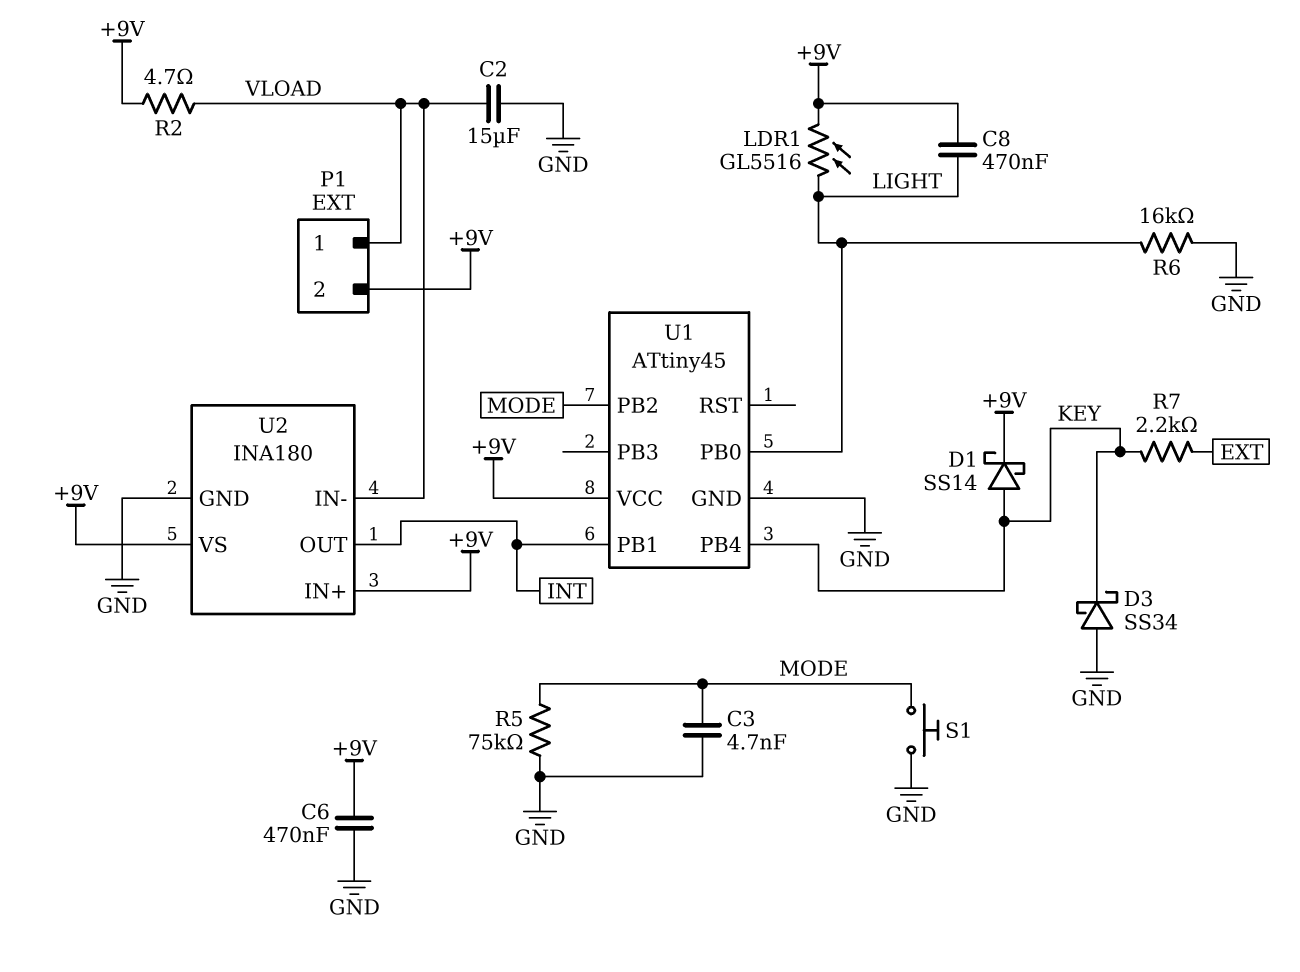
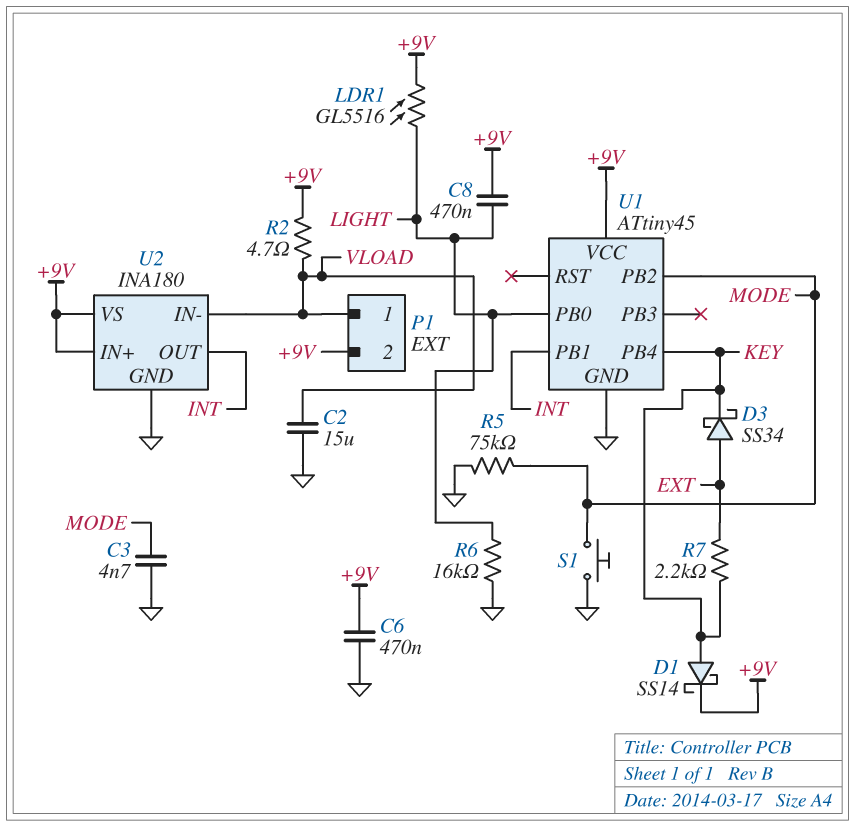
D3: schottky SS34 (A GND, K KEY) -> schottky SS34 (A EXT, K KEY)

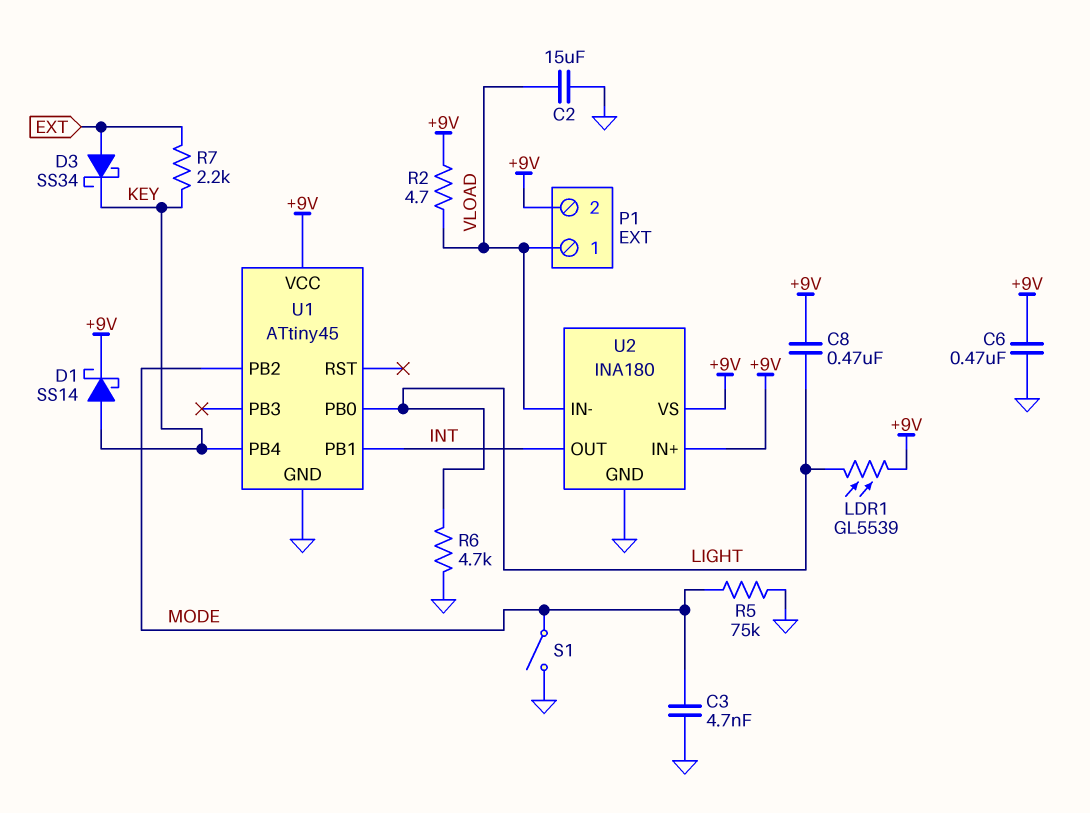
LDR1: GL5516 (+9V, LIGHT) -> GL5539 (+9V, LIGHT)
R6: 16k (GND, LIGHT) -> 4.7k (GND, LIGHT)
S1: button (GND, MODE) -> switch (GND, MODE)

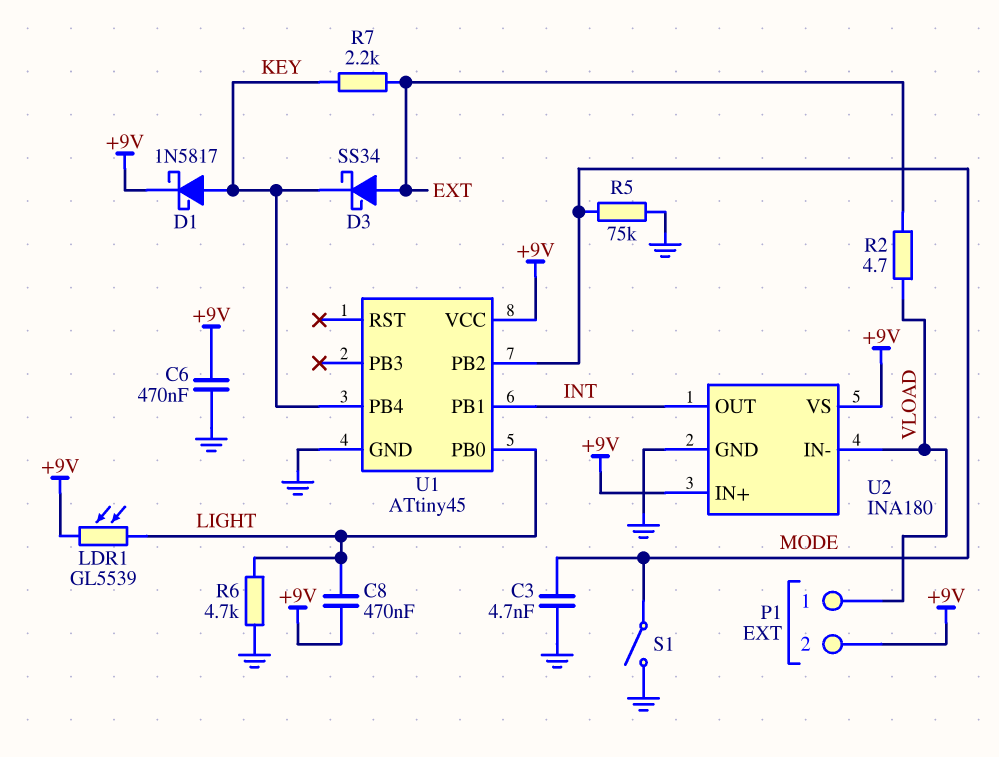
C2: 15uF (GND, VLOAD) -> none
D1: schottky SS14 (A KEY, K +9V) -> schottky 1N5817 (A KEY, K +9V)
R2: 4.7 (+9V, VLOAD) -> 4.7 (EXT, VLOAD)

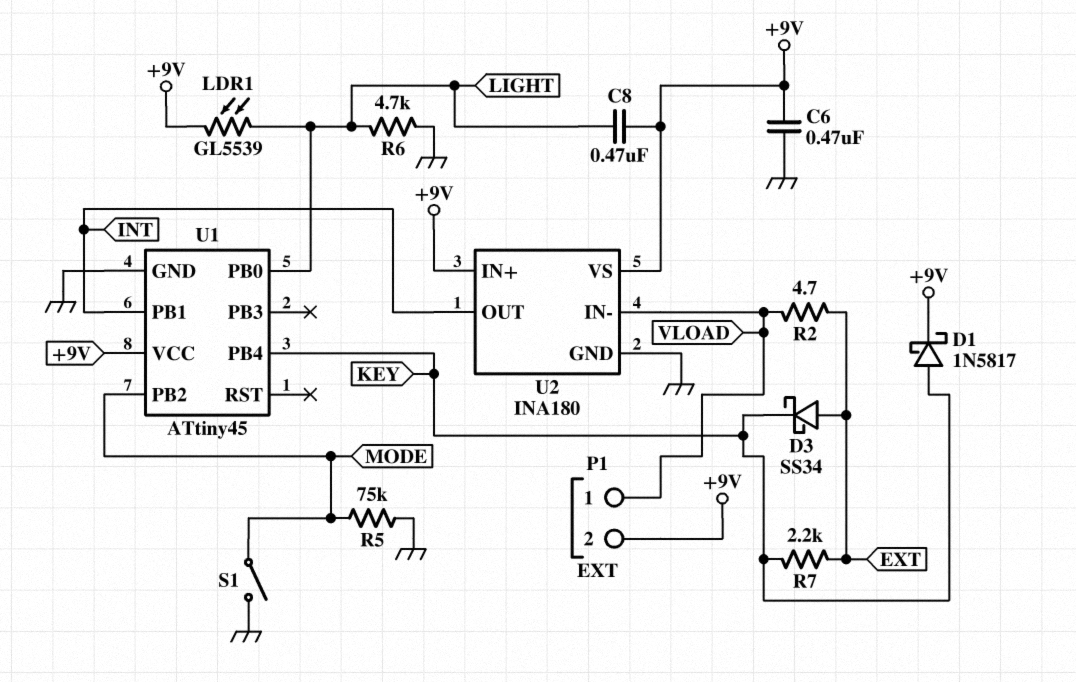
C3: 4.7nF (GND, MODE) -> none

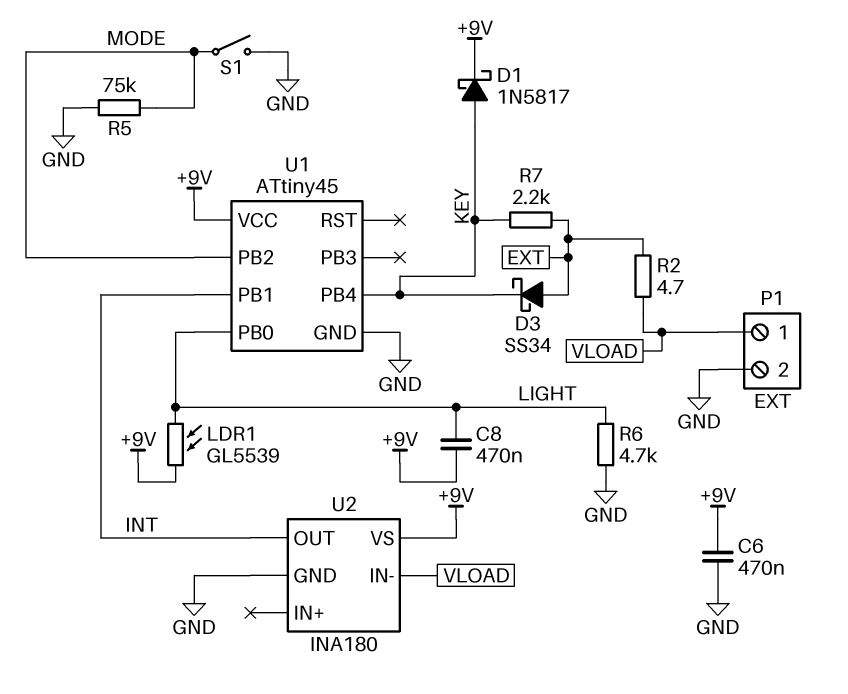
P1 pin 2: +9V -> GND
U2 pin IN+: +9V -> none

